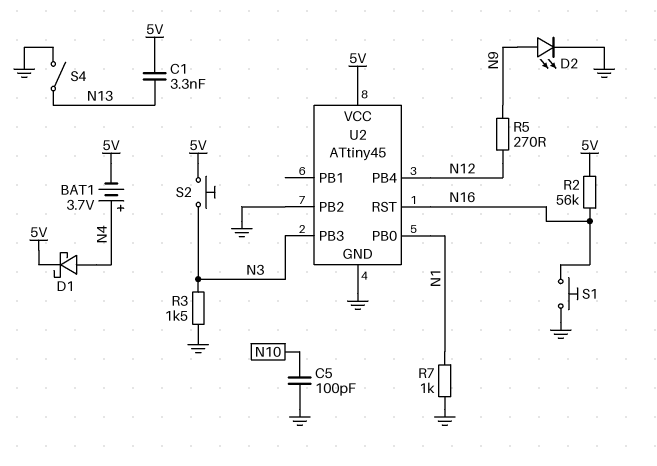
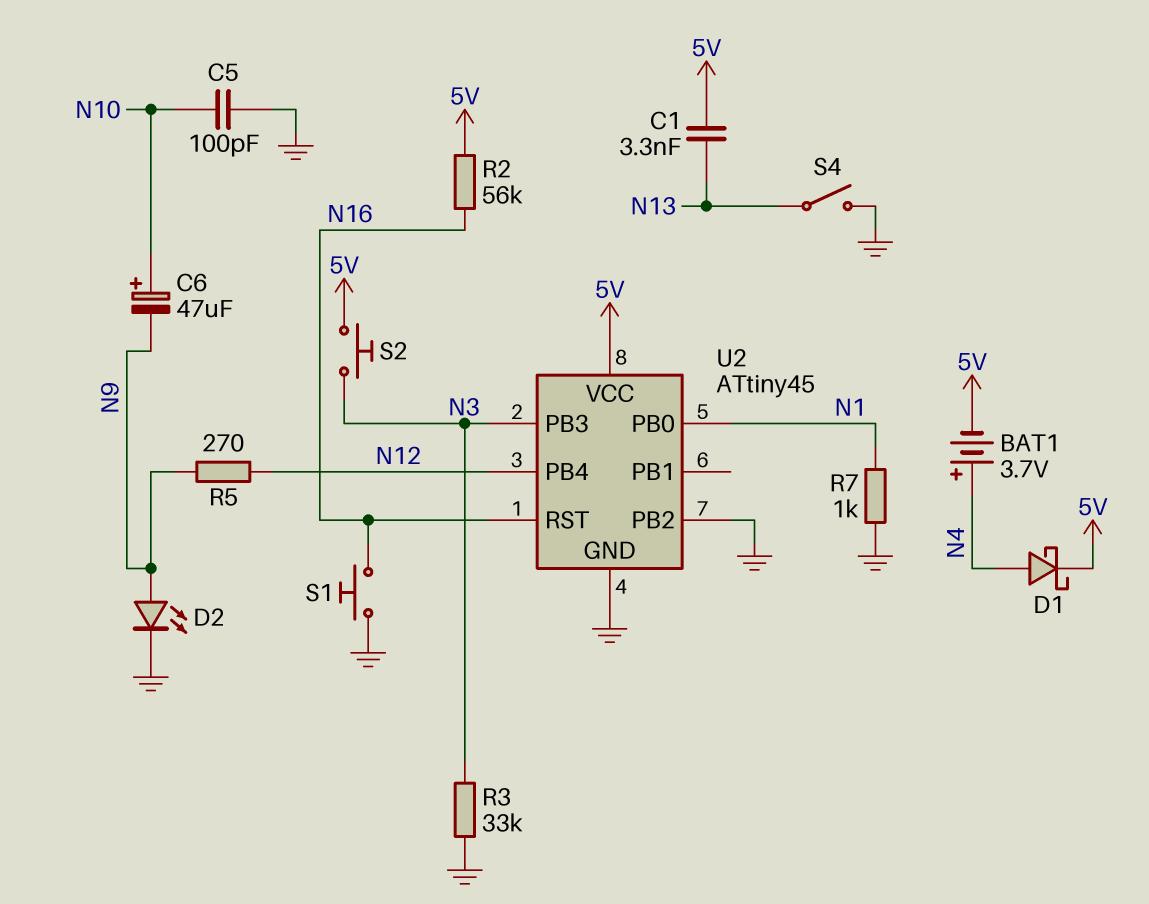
C6: none -> 47uF (plus N10, minus N9)
R3: 1.5k (GND, N3) -> 33k (GND, N3)

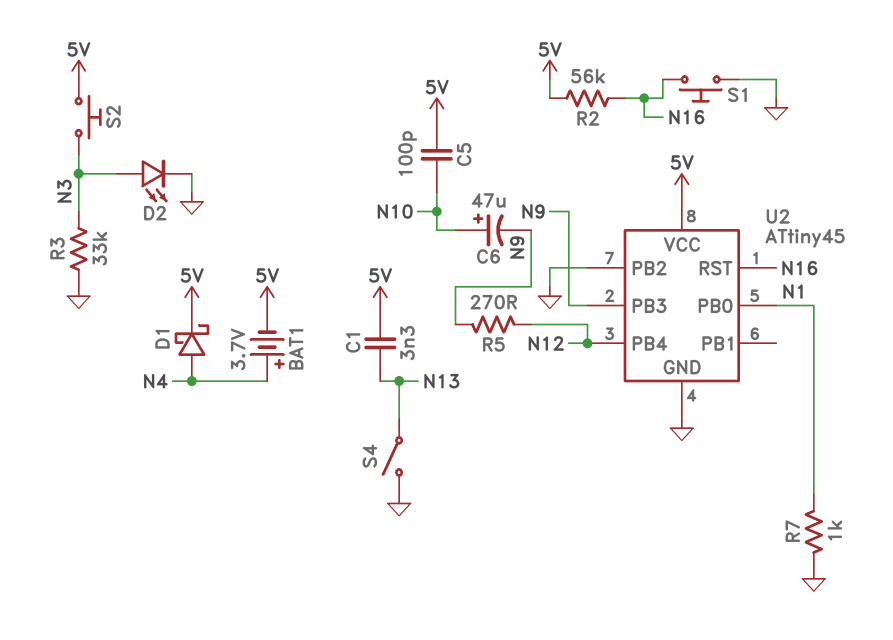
C5: 100pF (GND, N10) -> 100pF (5V, N10)
D2: LED (A N9, K GND) -> LED (A N3, K GND)
U2 pin PB3: N3 -> N9

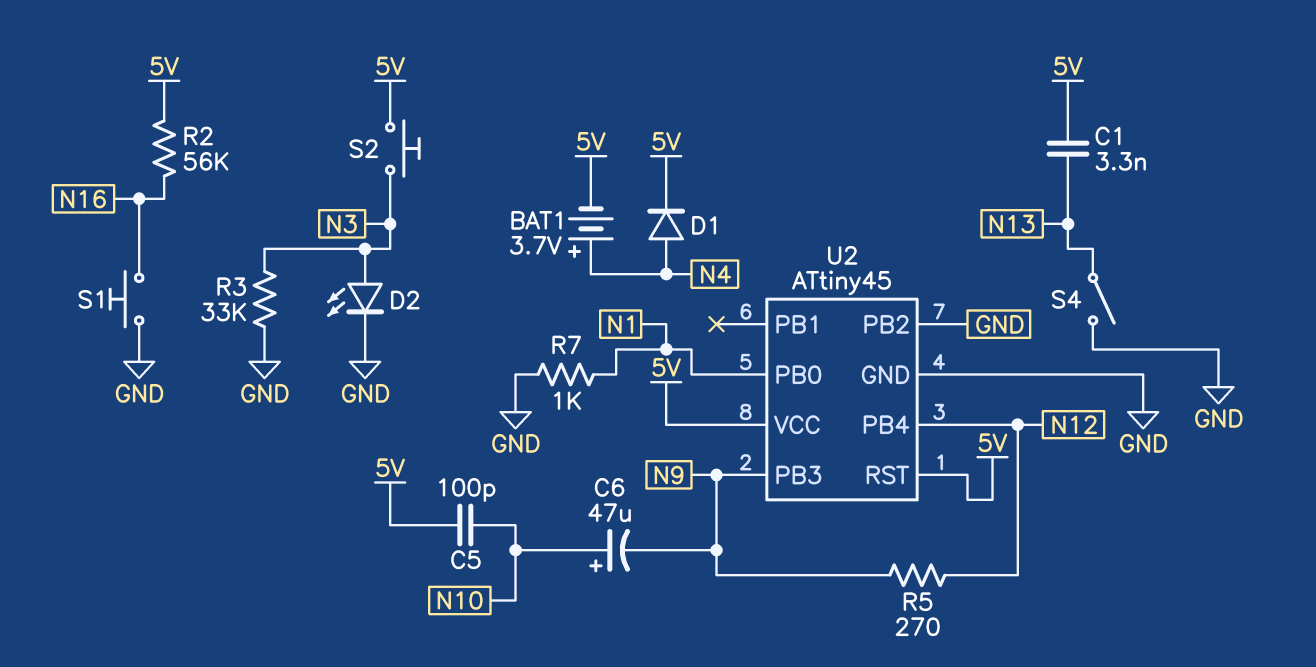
D1: schottky (A N4, K 5V) -> diode (A N4, K 5V)
U2 pin RST: N16 -> 5V

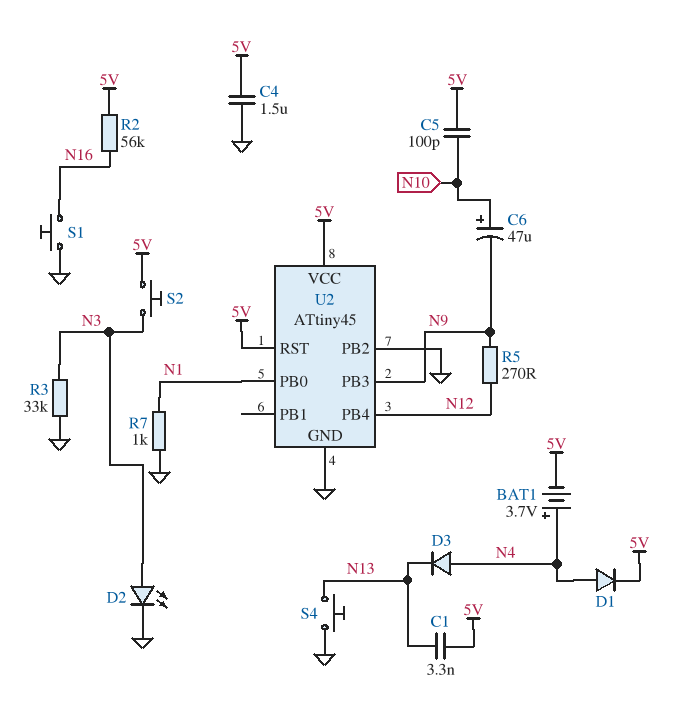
C4: none -> 1.5uF (5V, GND)
D3: none -> diode (A N4, K N13)
S4: switch (GND, N13) -> button (GND, N13)

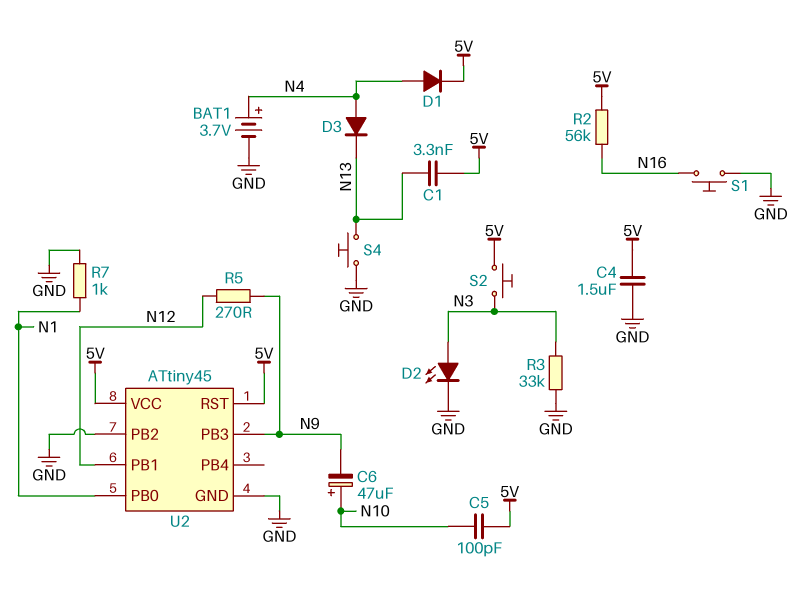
BAT1: 3.7V (plus N4, minus 5V) -> 3.7V (plus N4, minus GND)
U2 pin PB1: none -> N12
U2 pin PB4: N12 -> none

